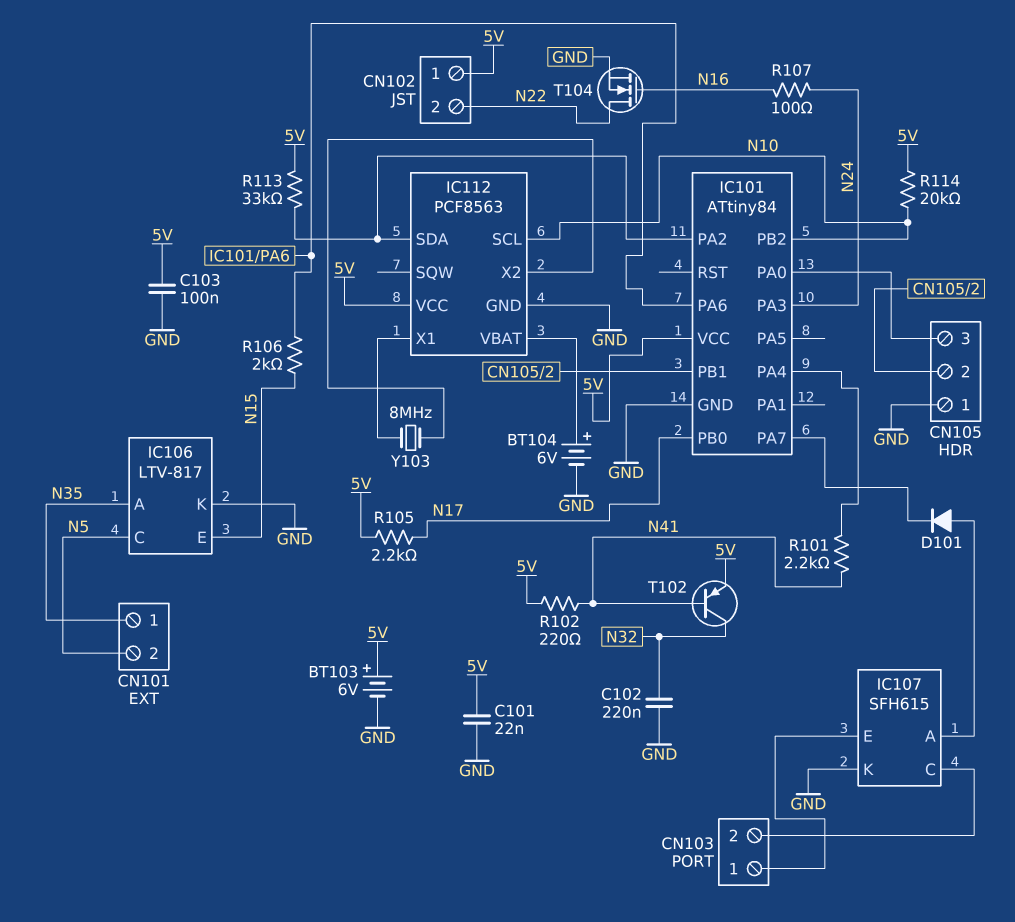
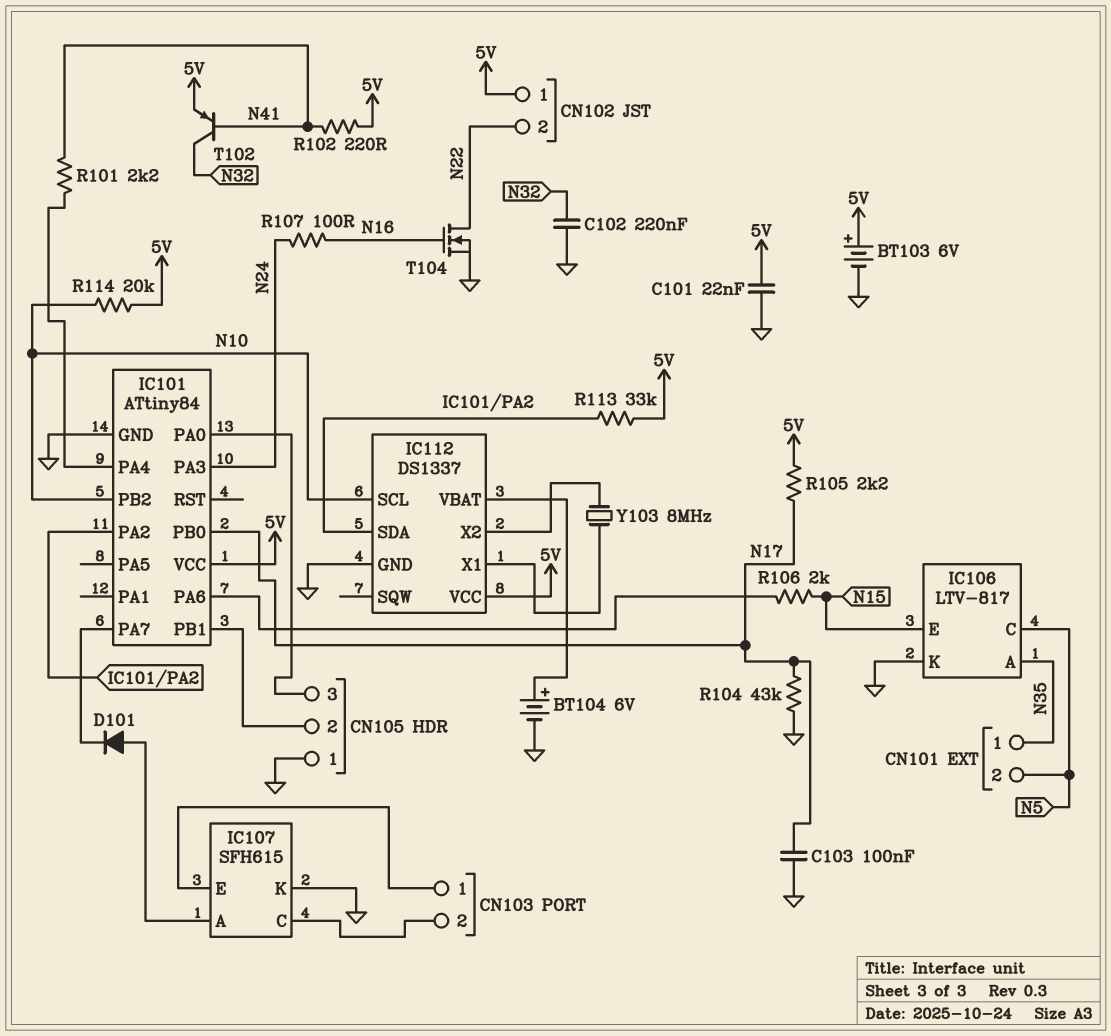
C103: 100nF (5V, GND) -> 100nF (GND, N17)
IC112: PCF8563 -> DS1337
R104: none -> 43k (GND, N17)

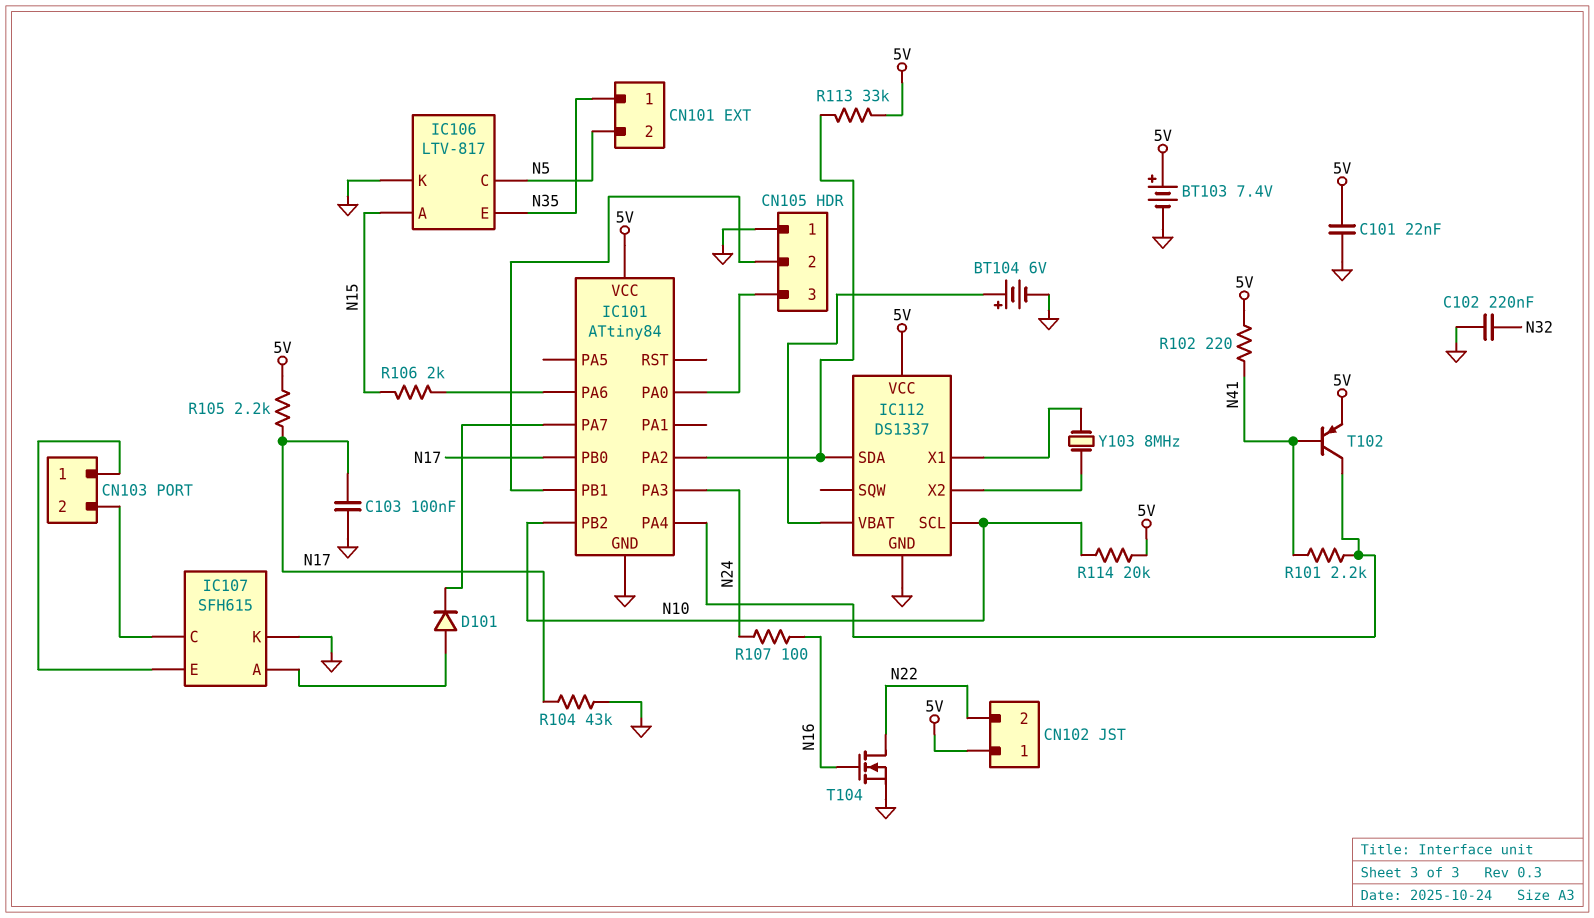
BT103: 6V (plus 5V, minus GND) -> 7.4V (plus 5V, minus GND)
IC106 pin A: N35 -> N15
IC106 pin E: N15 -> N35
T102: PNP (B N41, C N32, E 5V) -> PNP (B N41, C IC101/PA4, E 5V)

